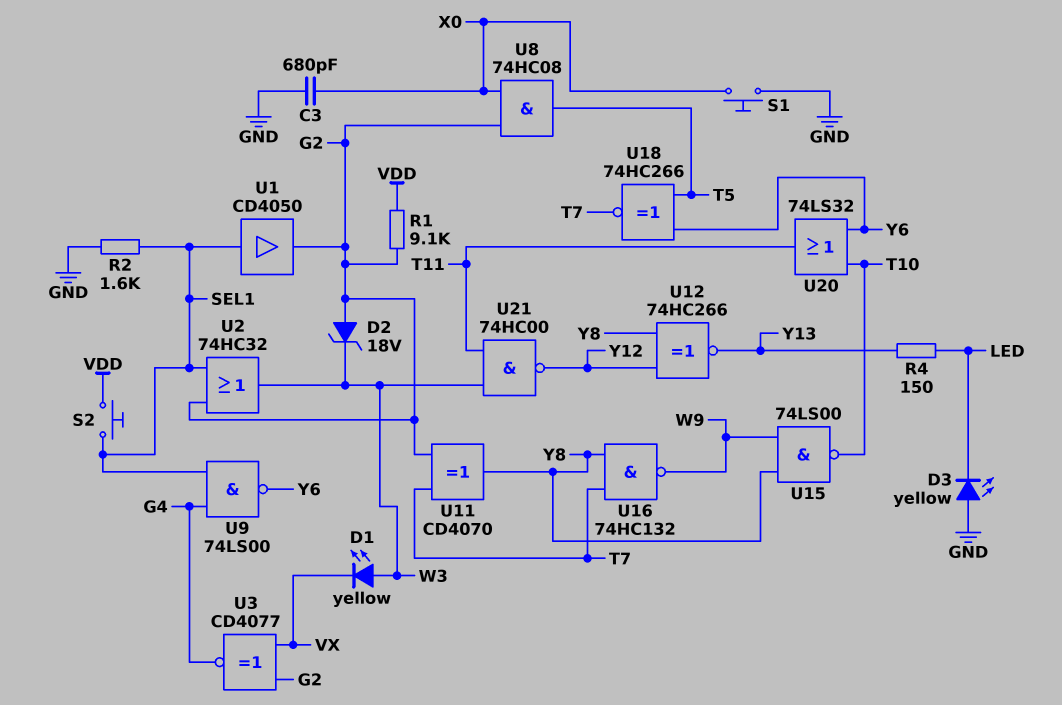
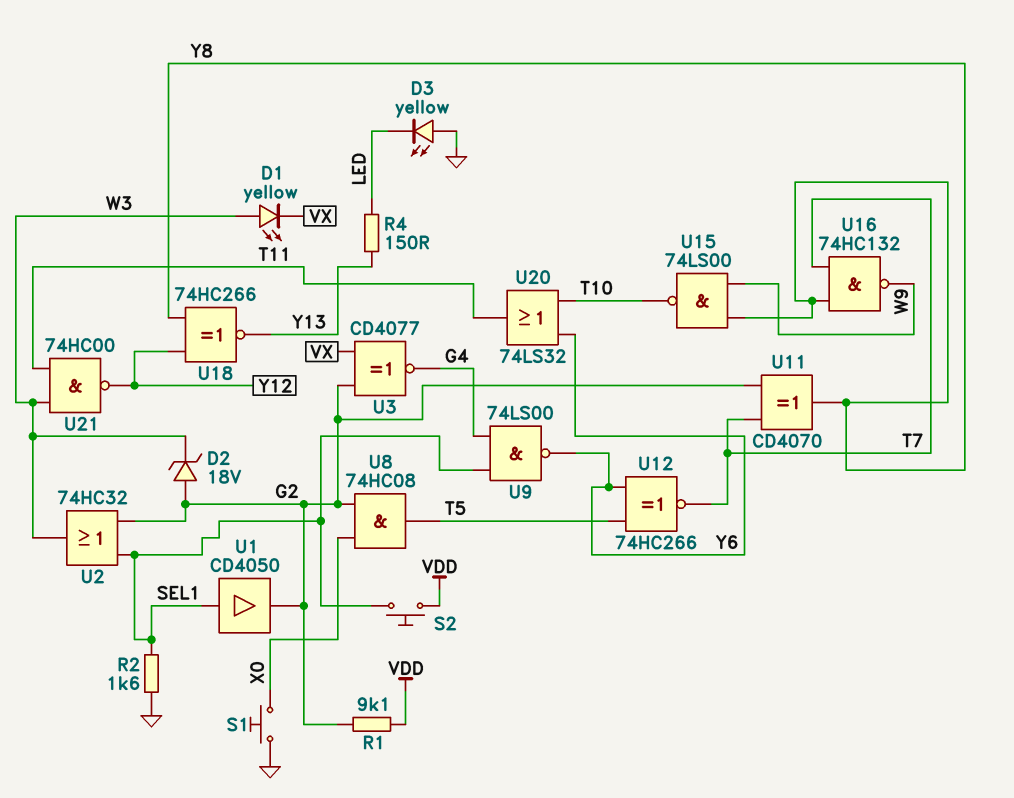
C3: 680pF (GND, X0) -> none
U12: XNOR 74HC266 (in Y8, in Y12, out Y13) -> XNOR 74HC266 (in T5, in Y6, out T7)
U18: XNOR 74HC266 (in T5, in Y6, out T7) -> XNOR 74HC266 (in Y8, in Y12, out Y13)

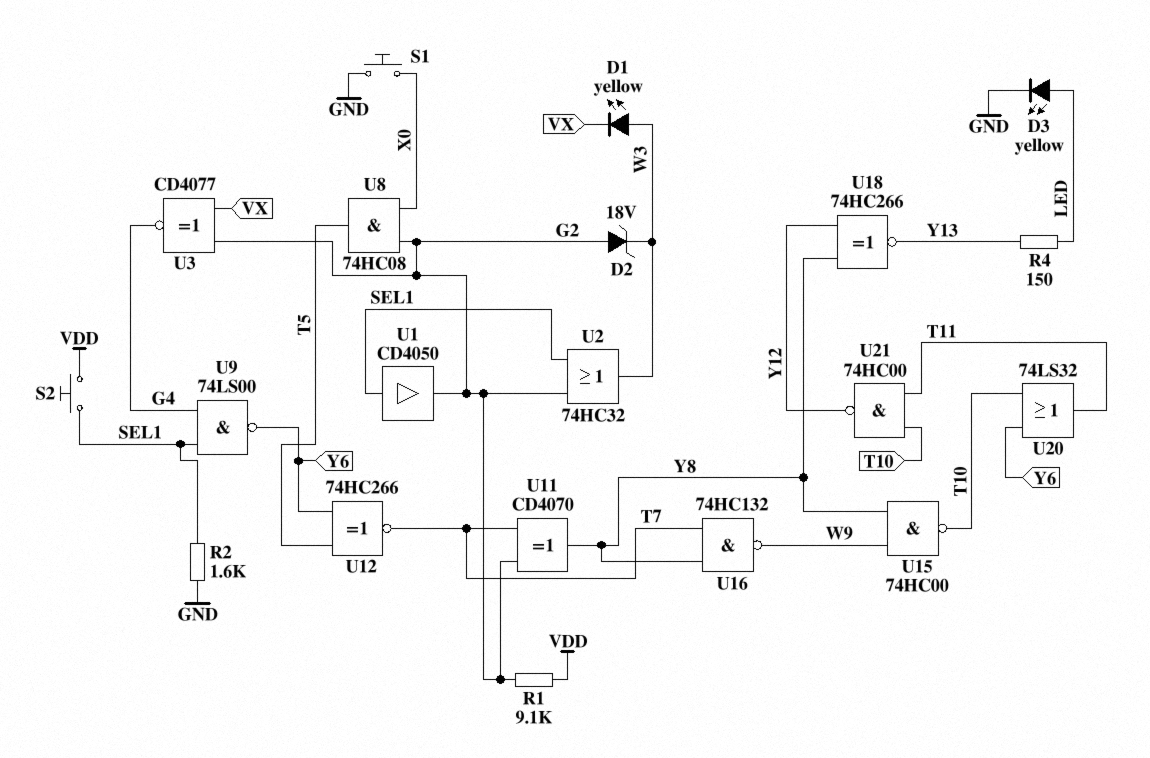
D3: LED yellow (A GND, K LED) -> LED yellow (A LED, K GND)
U15: NAND 74LS00 (in W9, in Y8, out T10) -> NAND 74HC00 (in W9, in Y8, out T10)
U21: NAND 74HC00 (in T11, in W3, out Y12) -> NAND 74HC00 (in T10, in T11, out Y12)

